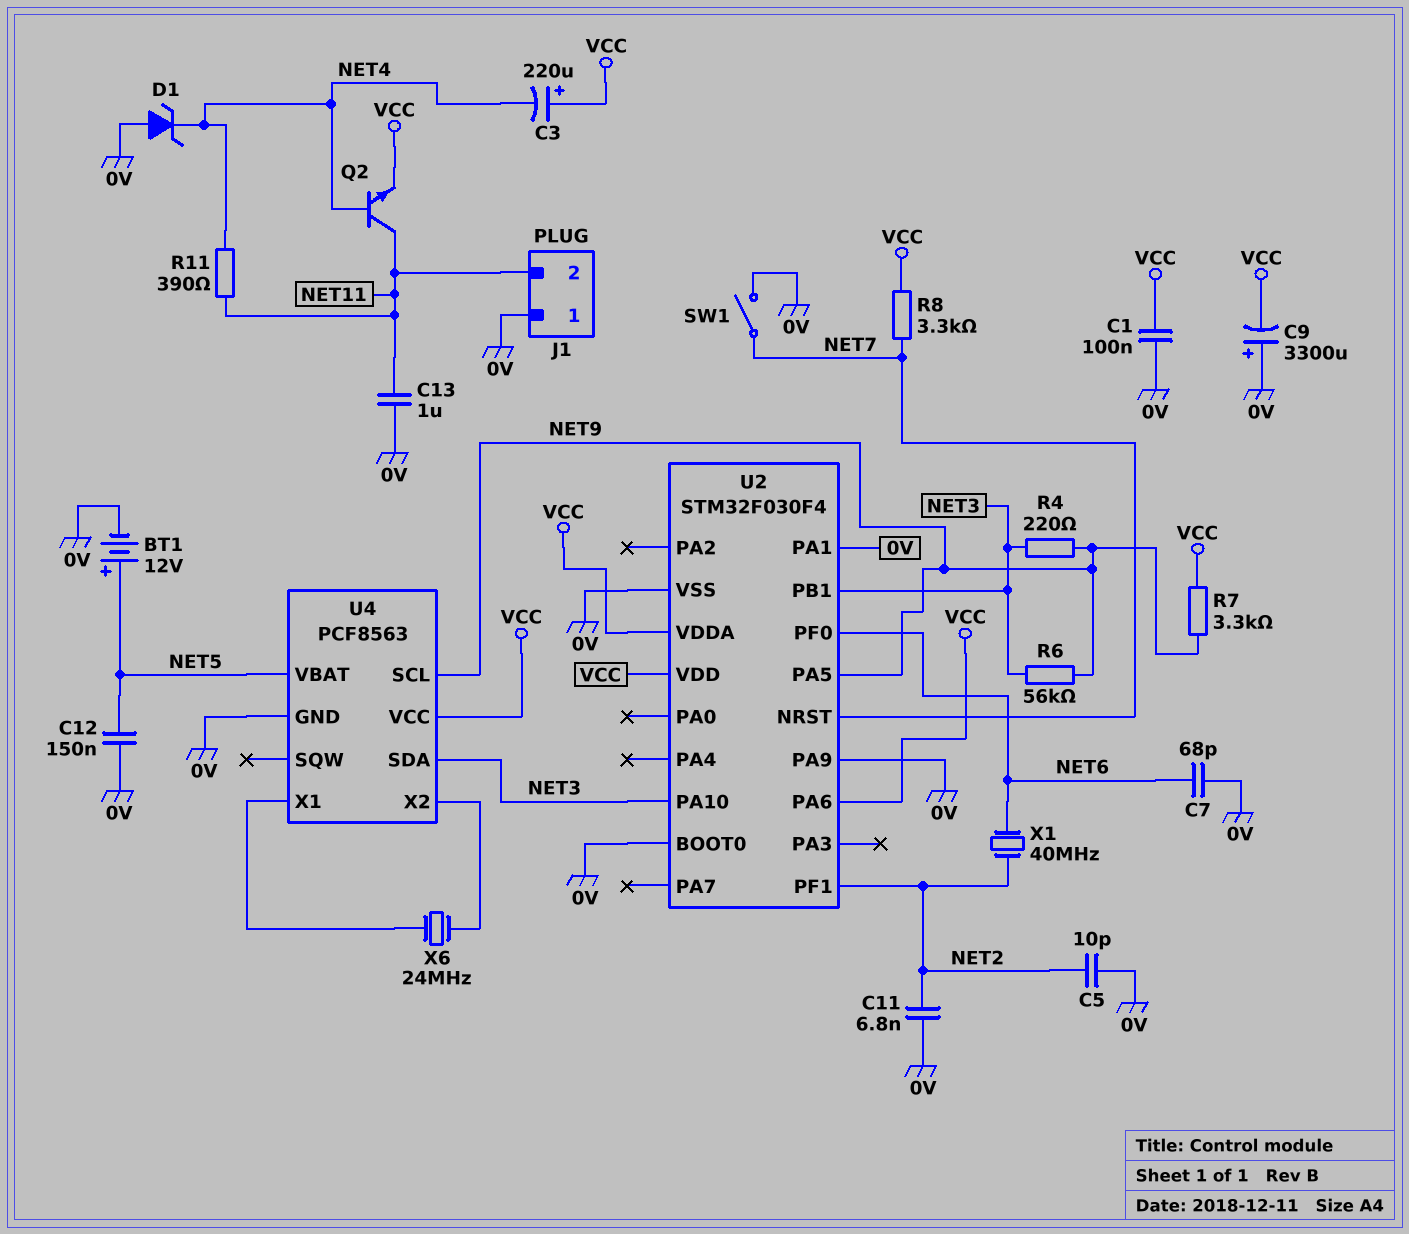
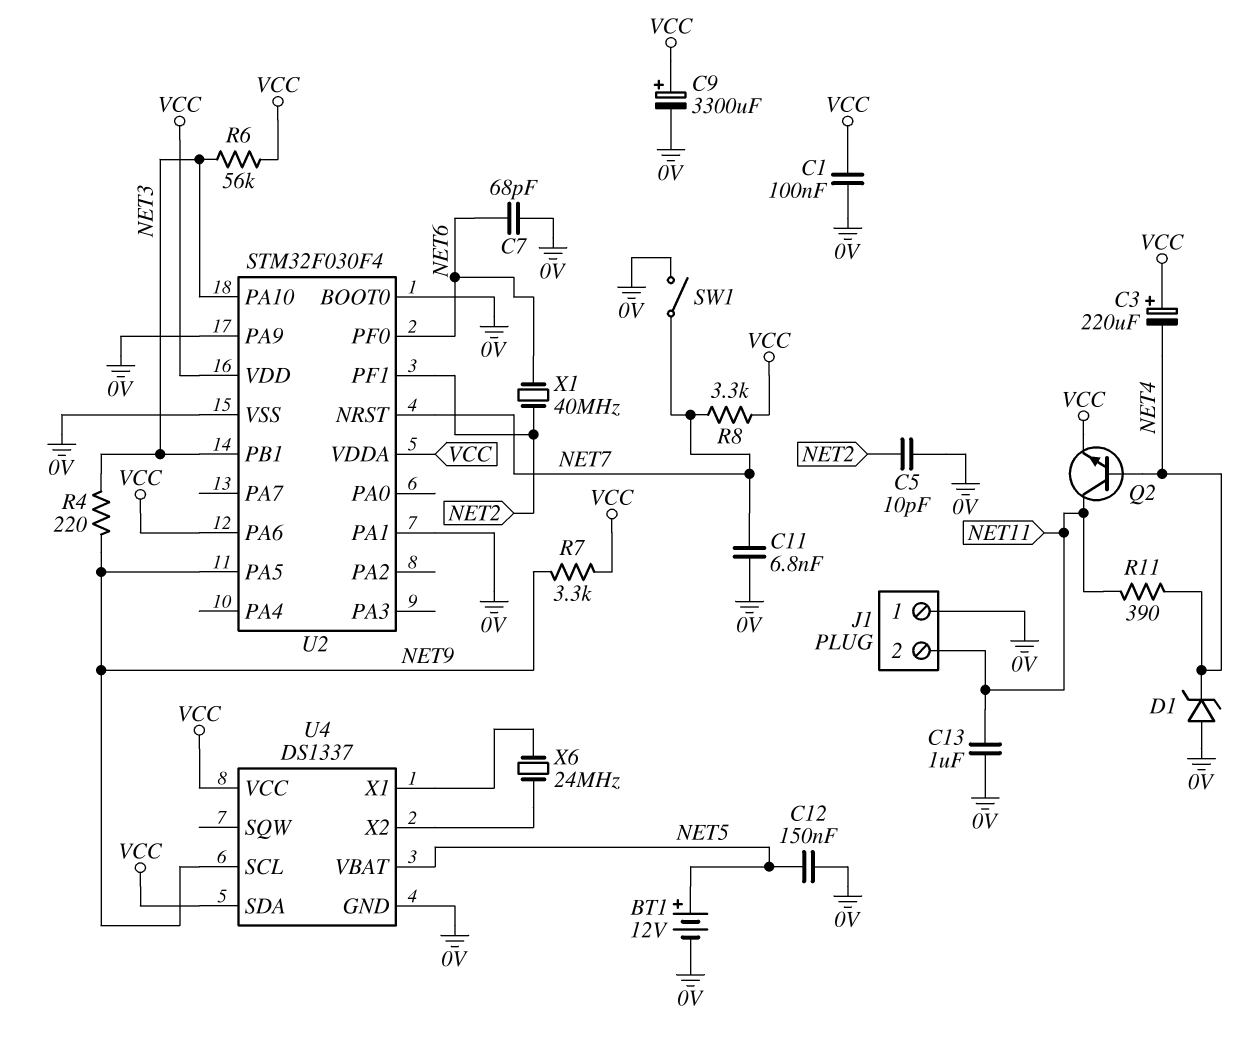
C9: 3300uF (plus 0V, minus VCC) -> 3300uF (plus VCC, minus 0V)
C11: 6.8nF (0V, NET2) -> 6.8nF (0V, NET7)
R6: 56k (NET3, NET9) -> 56k (NET3, VCC)
U4: PCF8563 -> DS1337
U4 pin SDA: NET3 -> VCC

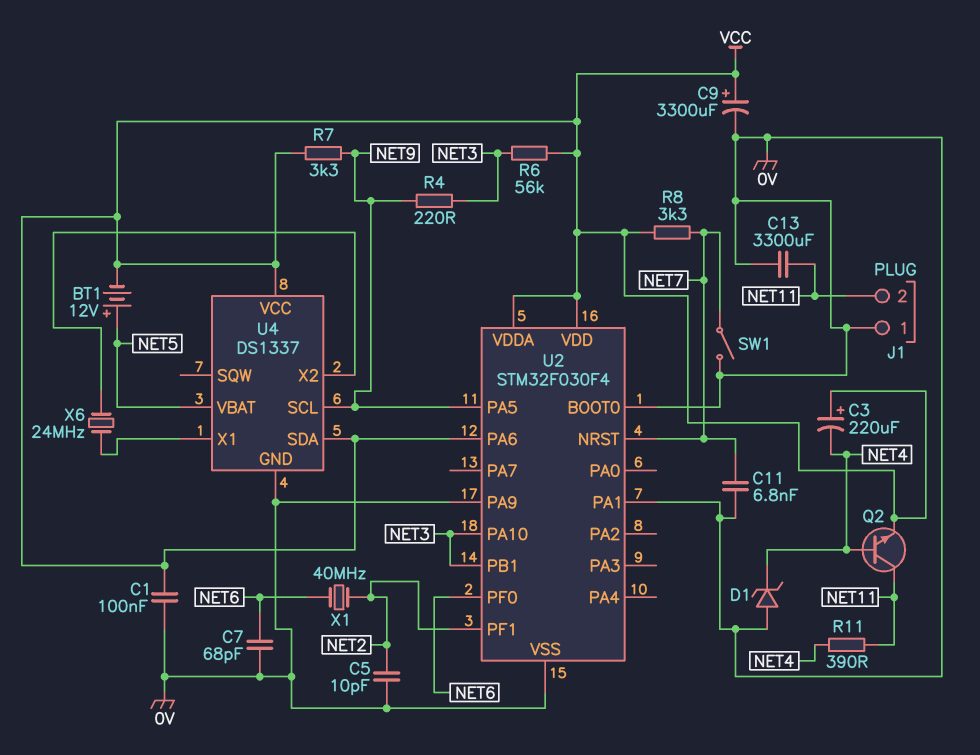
BT1: 12V (plus NET5, minus 0V) -> 12V (plus NET5, minus VCC)
C12: 150nF (0V, NET5) -> none
C13: 1uF (0V, NET11) -> 3300uF (0V, NET11)

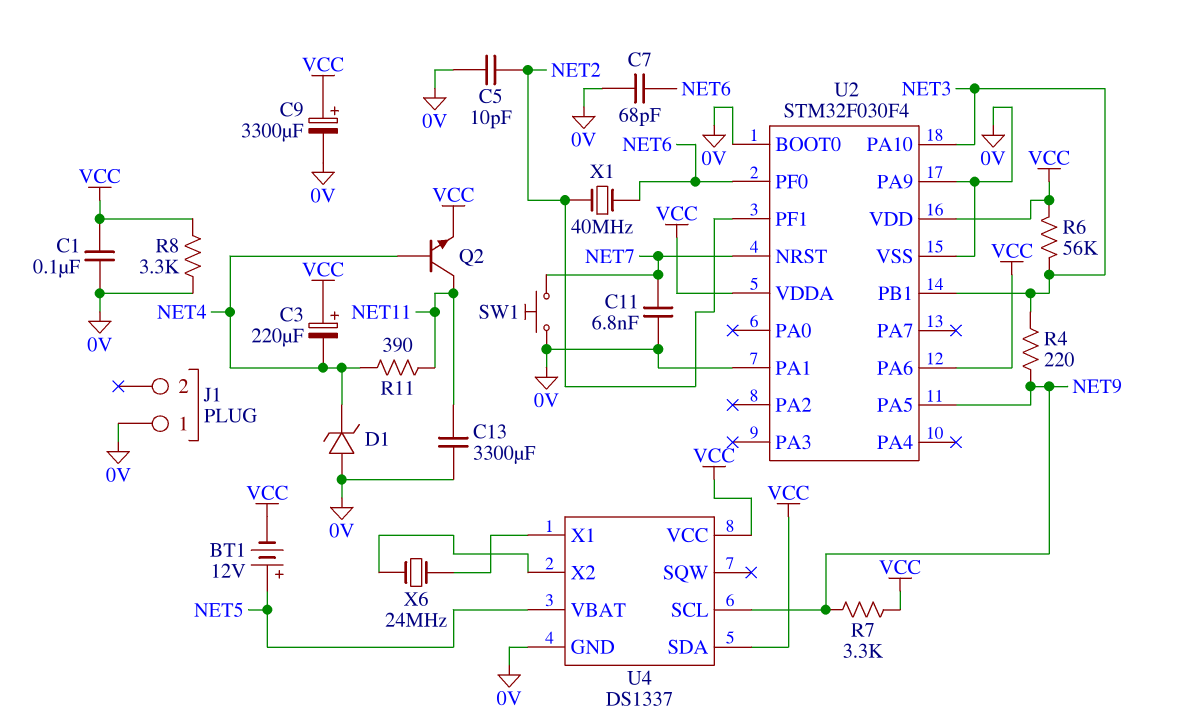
J1 pin 2: NET11 -> none
R8: 3.3k (NET7, VCC) -> 3.3k (0V, VCC)
SW1: switch (0V, NET7) -> button (0V, NET7)

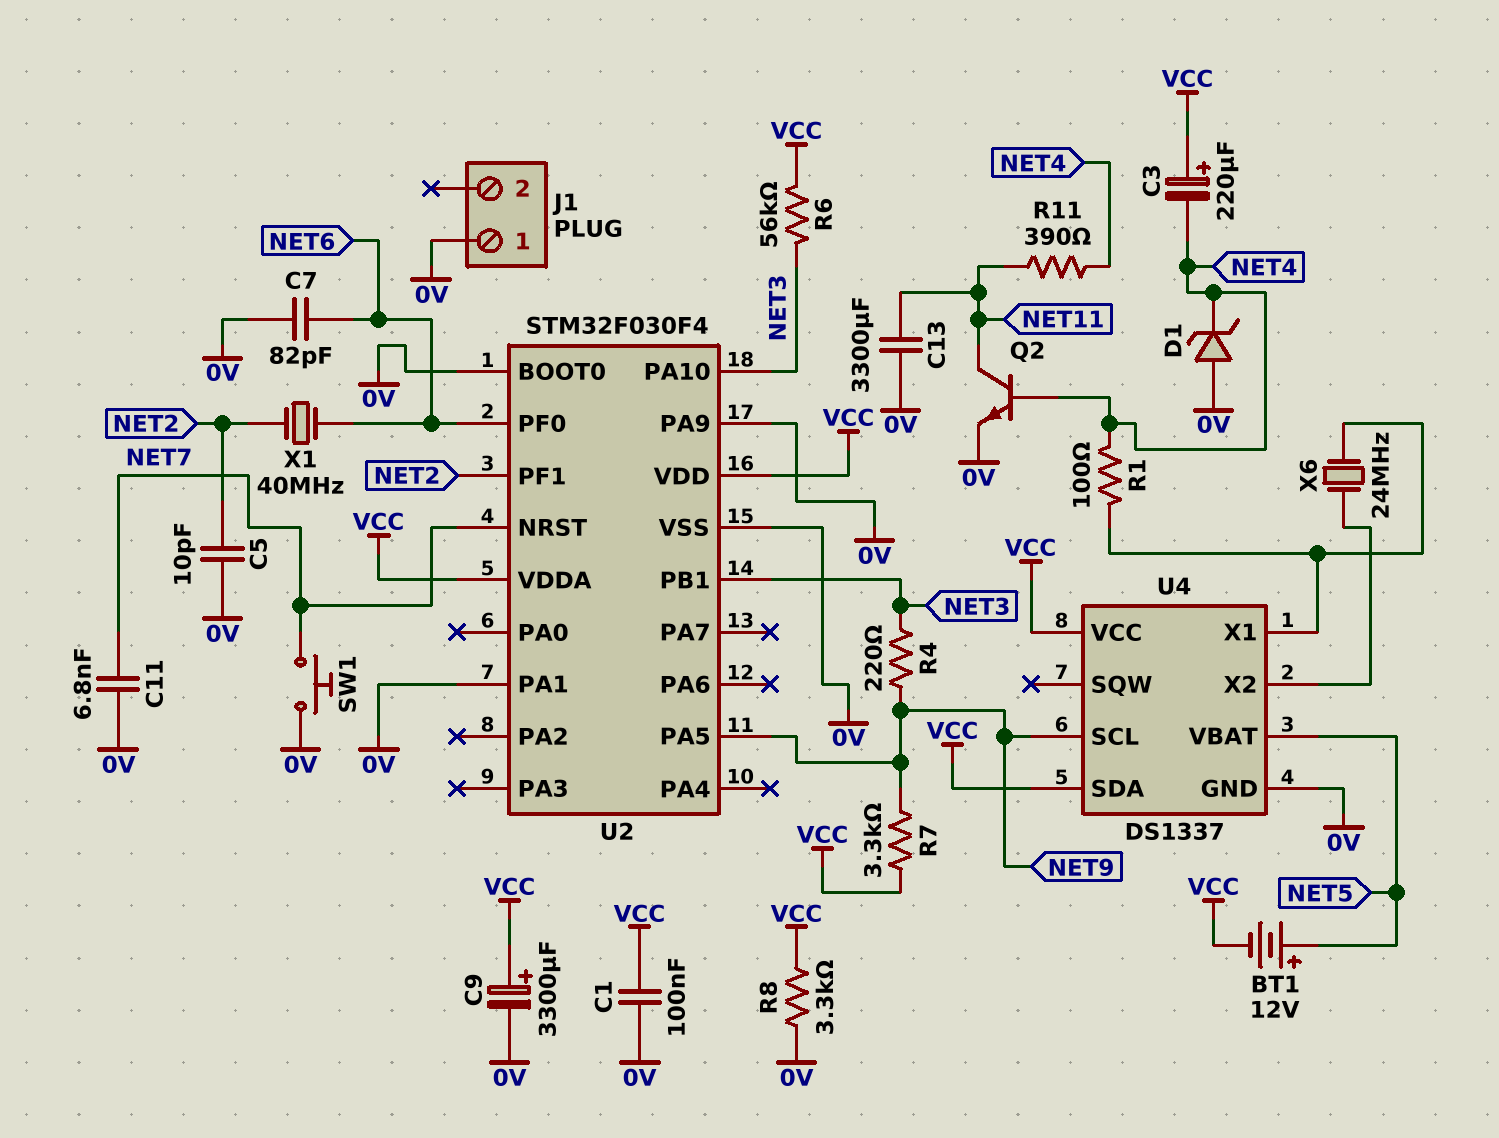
C7: 68pF (0V, NET6) -> 82pF (0V, NET6)
Q2: NPN (B NET4, C NET11, E VCC) -> NPN (B NET4, C NET11, E 0V)
R1: none -> 100 (NET4, U4/X1)
U2 pin PA6: VCC -> none

